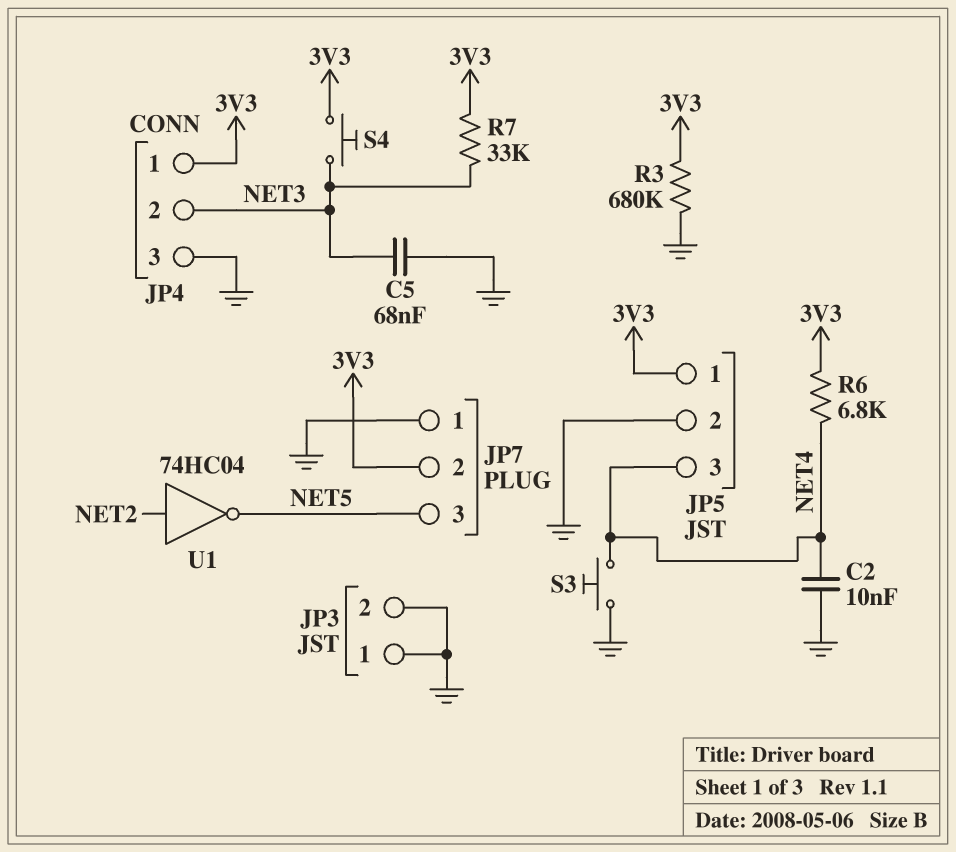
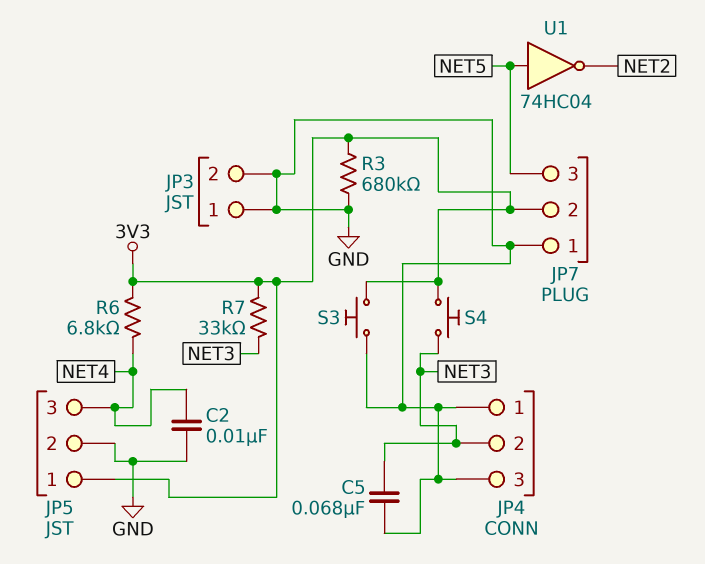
JP4 pin 1: 3V3 -> GND
S3: button (GND, NET4) -> button (3V3, GND)
U1: NOT 74HC04 (in NET2, out NET5) -> NOT 74HC04 (in NET5, out NET2)

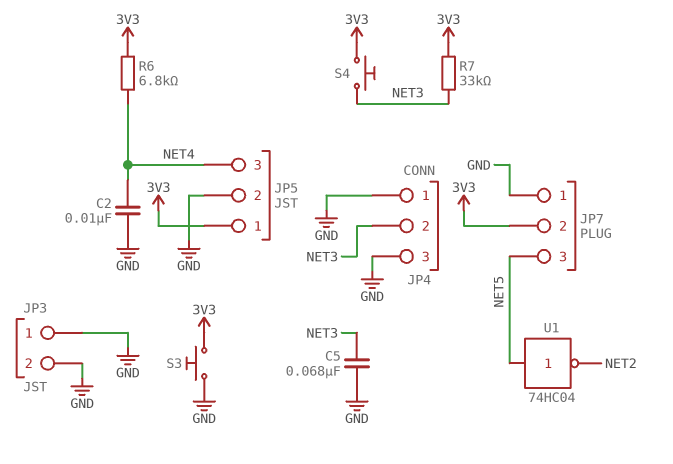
R3: 680k (3V3, GND) -> none

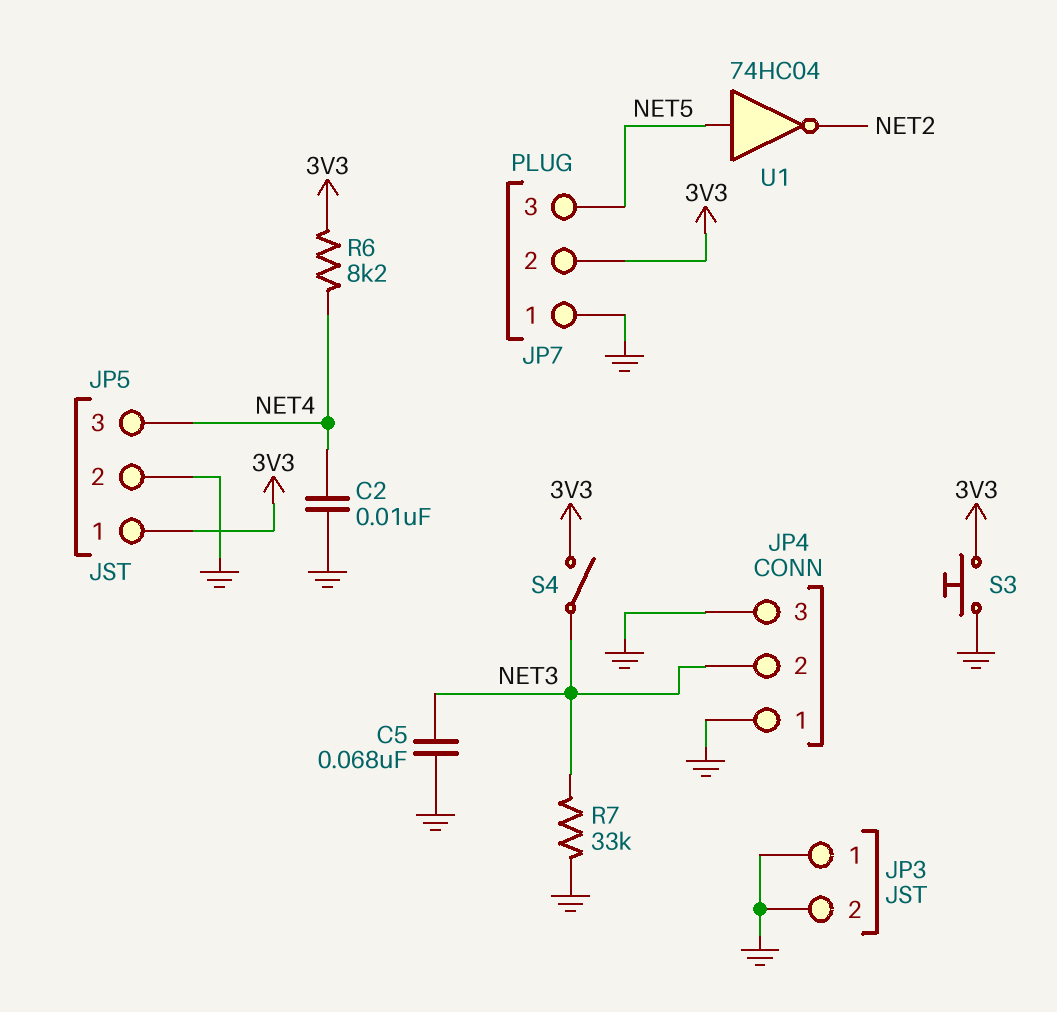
R6: 6.8k (3V3, NET4) -> 8.2k (3V3, NET4)
R7: 33k (3V3, NET3) -> 33k (GND, NET3)
S4: button (3V3, NET3) -> switch (3V3, NET3)

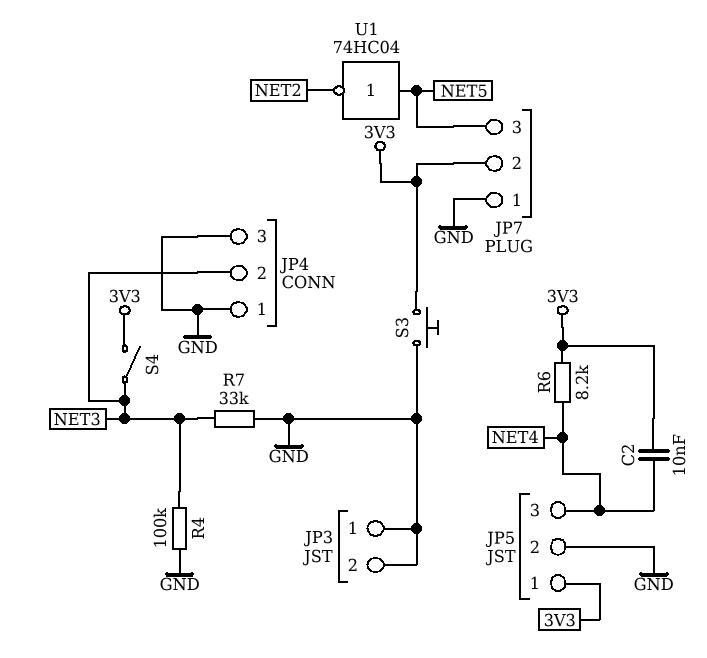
C2: 10nF (GND, NET4) -> 10nF (3V3, NET4)
C5: 68nF (GND, NET3) -> none
R4: none -> 100k (GND, NET3)

